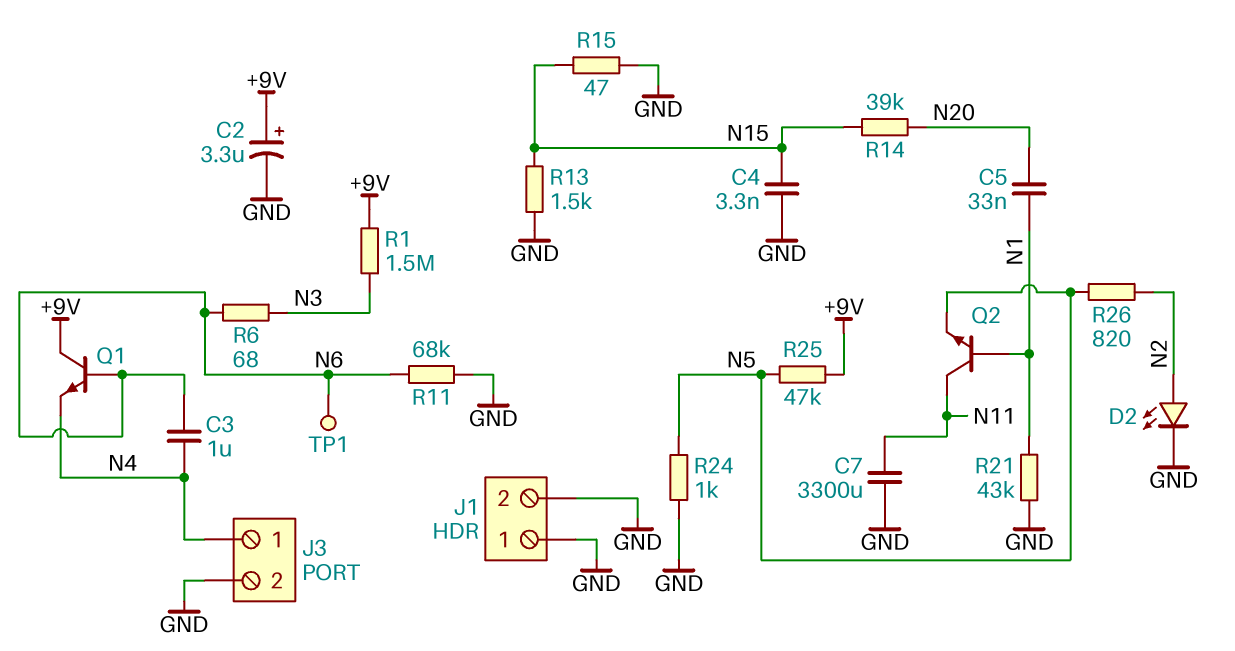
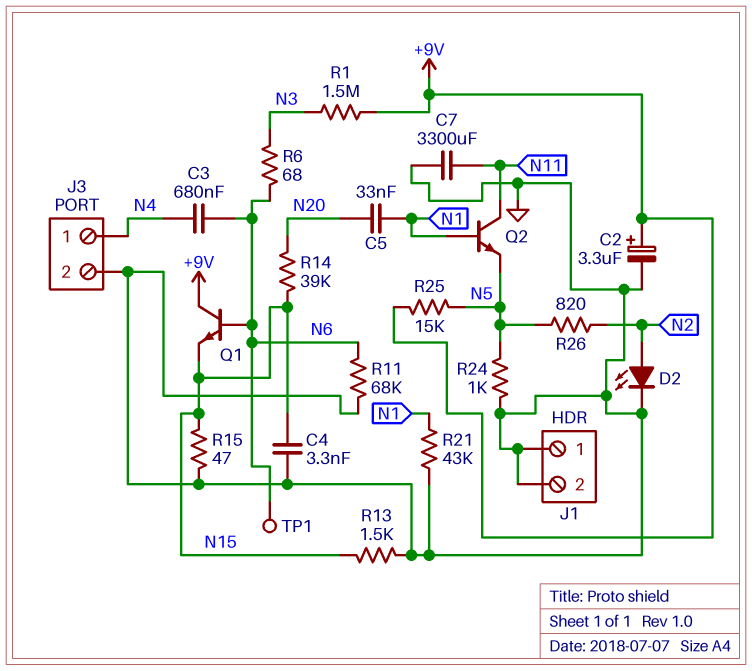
C3: 1uF (N4, N6) -> 680nF (N4, N6)
Q1: NPN (B N6, C +9V, E N4) -> NPN (B N6, C +9V, E N15)
R25: 47k (+9V, N5) -> 15k (+9V, N5)

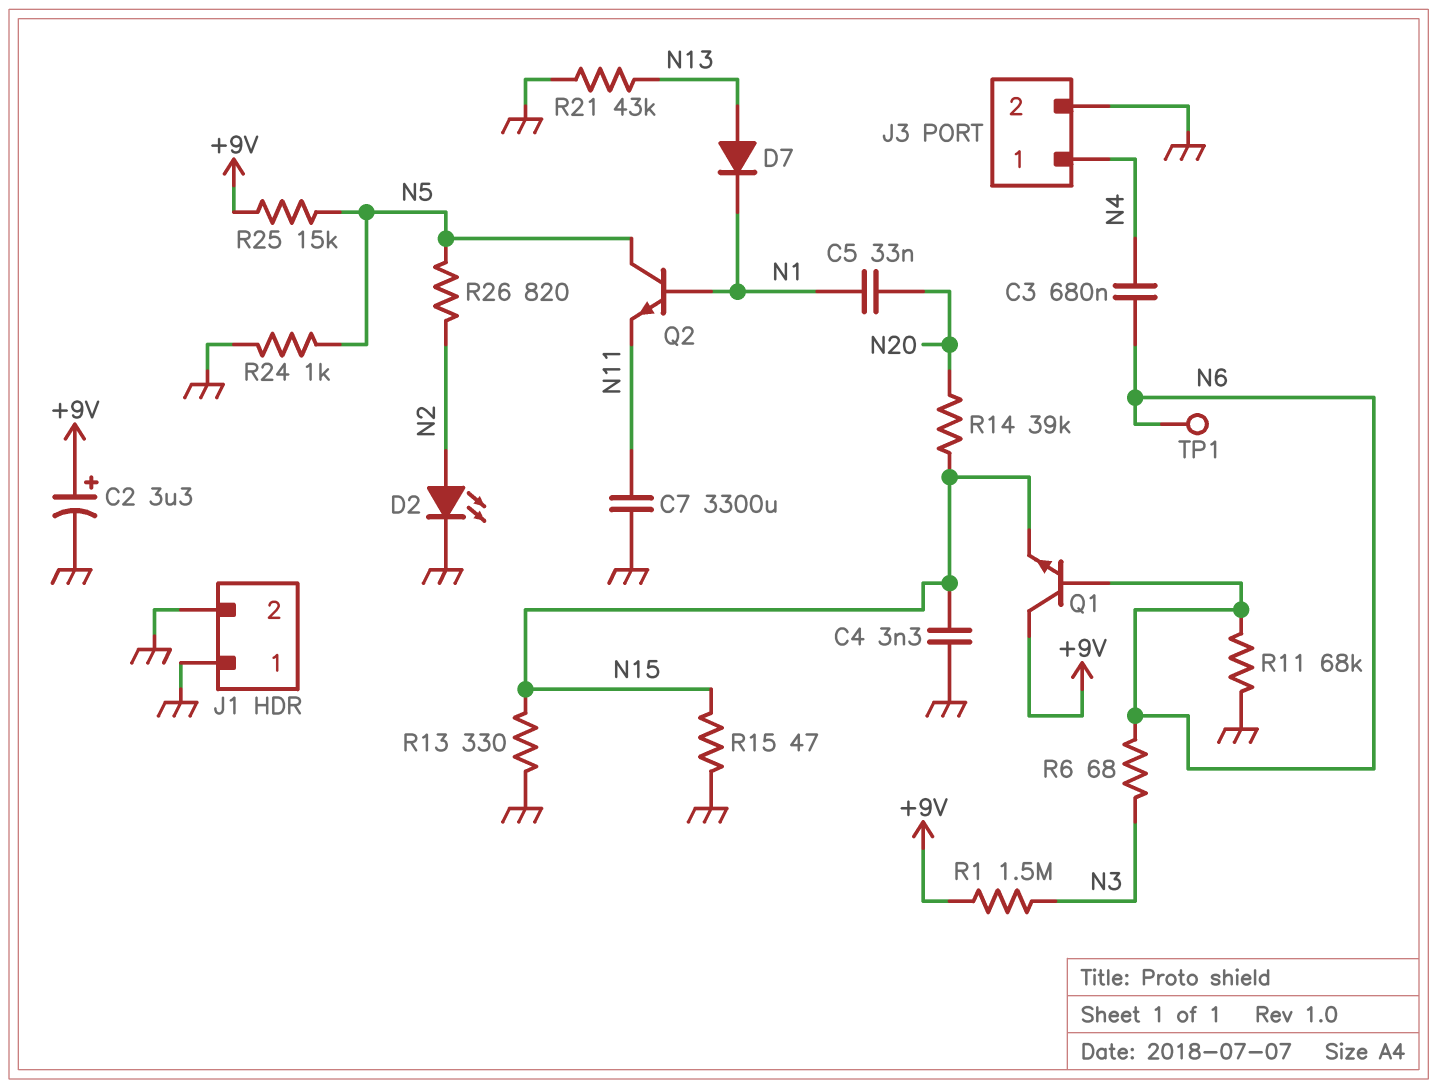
D7: none -> diode (A N13, K N1)
Q2: NPN (B N1, C N11, E N5) -> NPN (B N1, C N5, E N11)
R13: 1.5k (GND, N15) -> 330 (GND, N15)
R21: 43k (GND, N1) -> 43k (GND, N13)

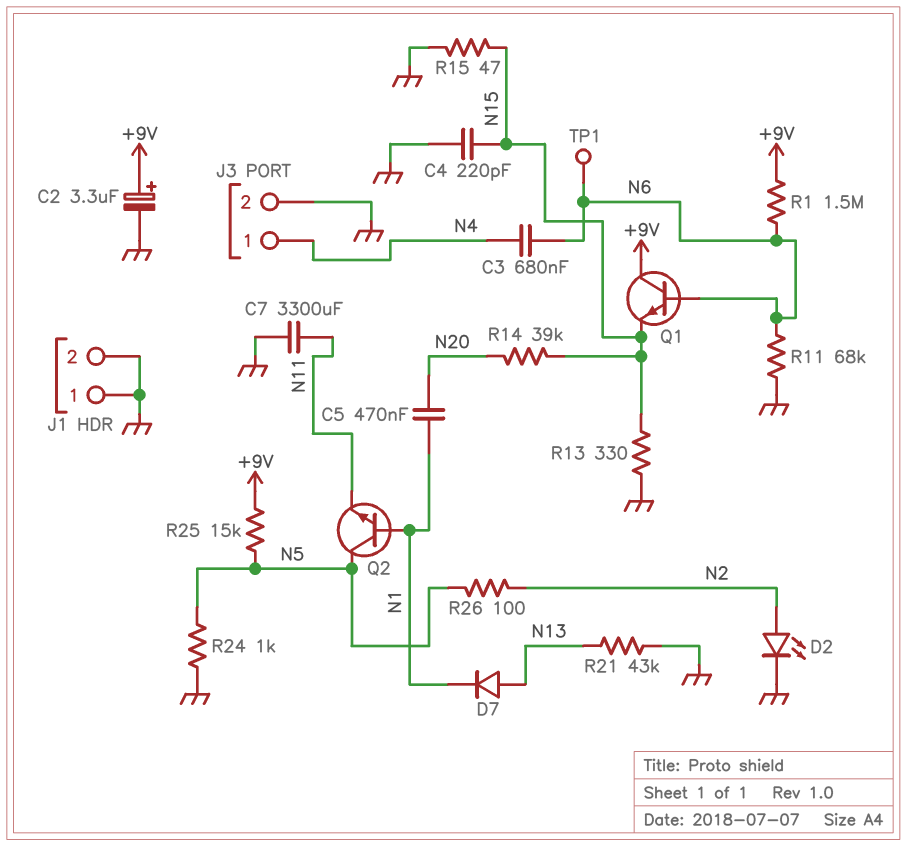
C4: 3.3nF (GND, N15) -> 220pF (GND, N15)
C5: 33nF (N1, N20) -> 470nF (N1, N20)
R1: 1.5M (+9V, N3) -> 1.5M (+9V, N6)
R6: 68 (N3, N6) -> none
R26: 820 (N2, N5) -> 100 (N2, N5)

